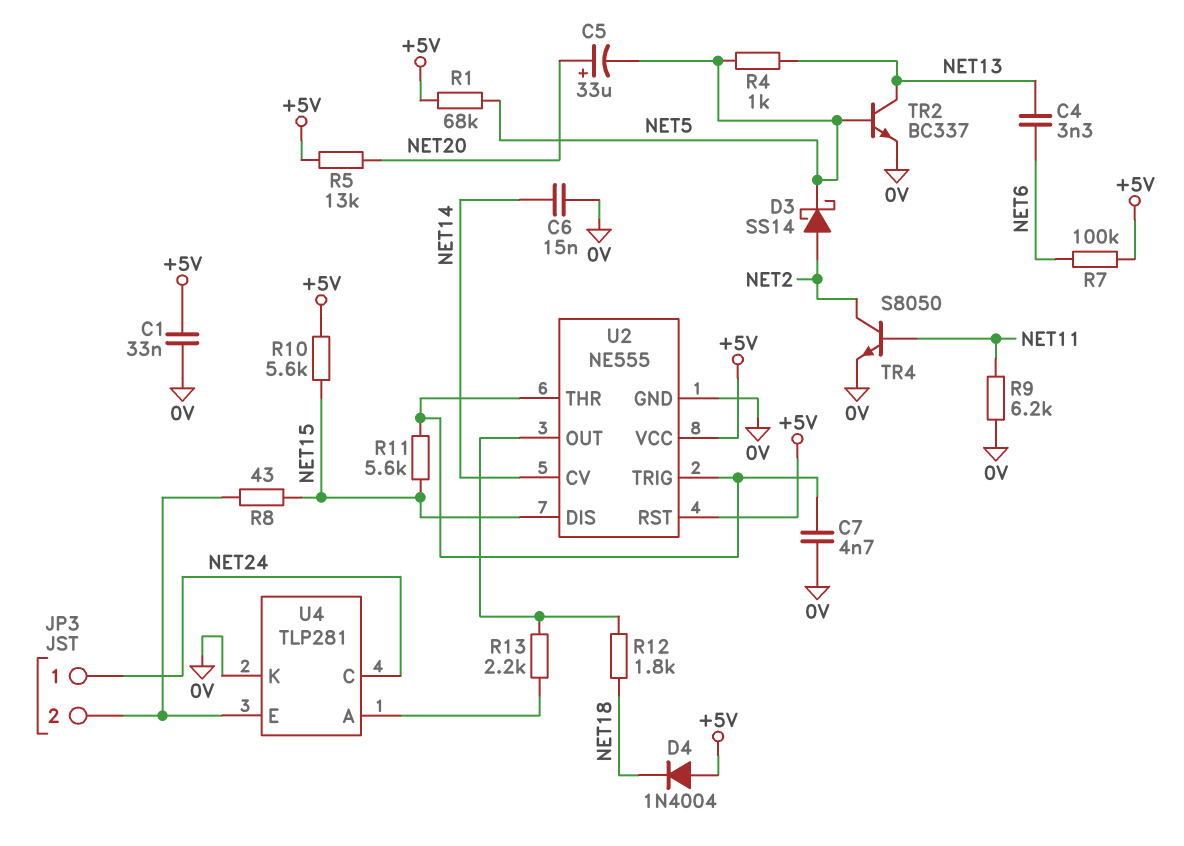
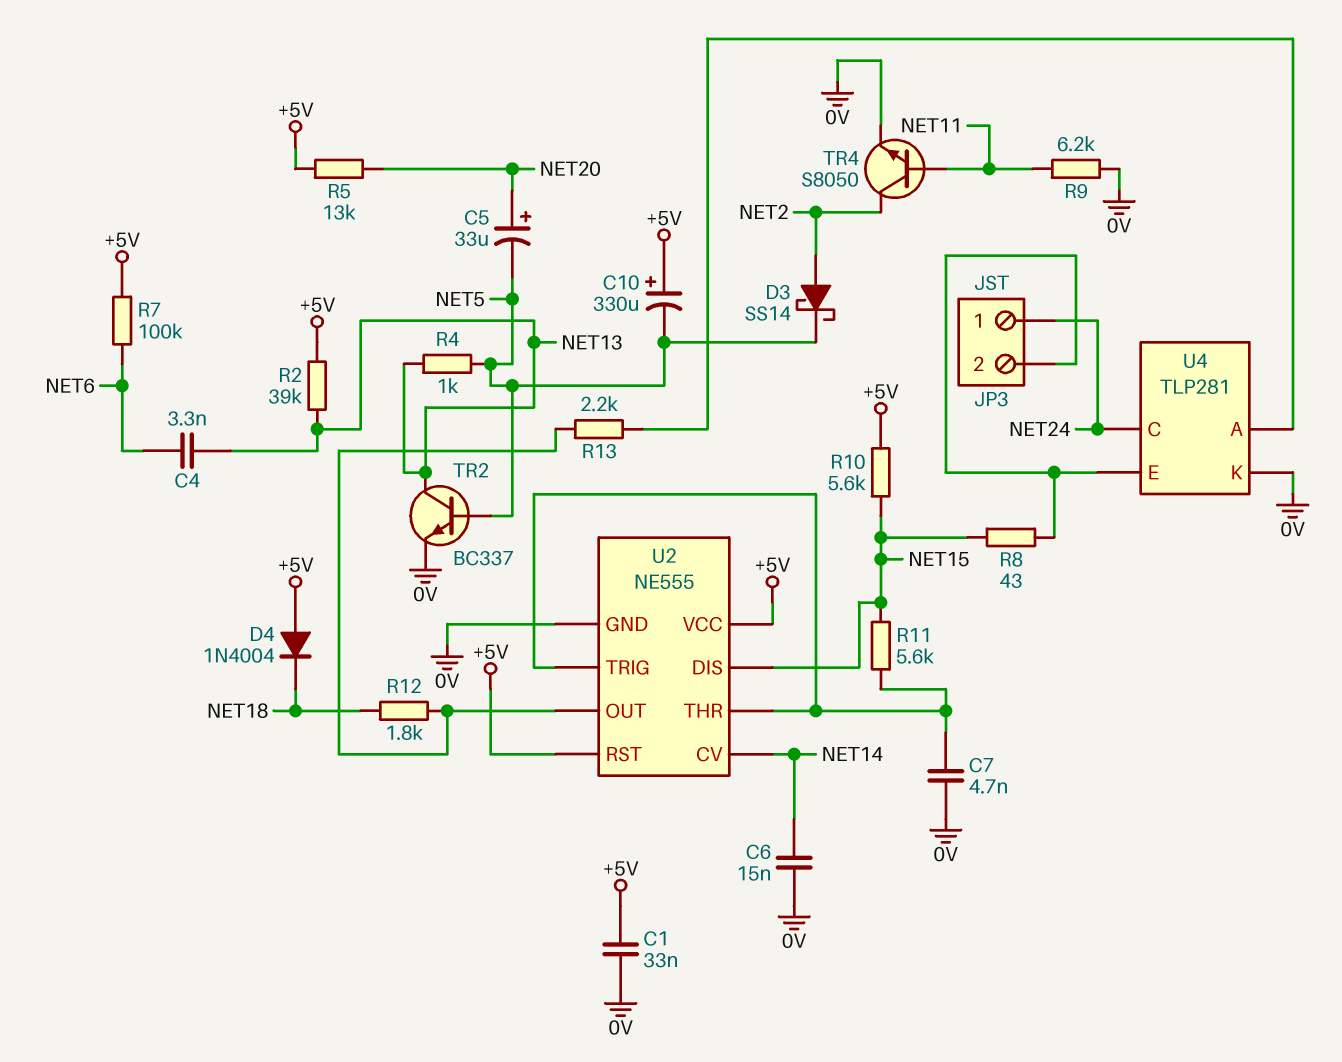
C10: none -> 330uF (plus +5V, minus NET5)
R1: 68k (+5V, NET5) -> none
R2: none -> 39k (+5V, NET13)

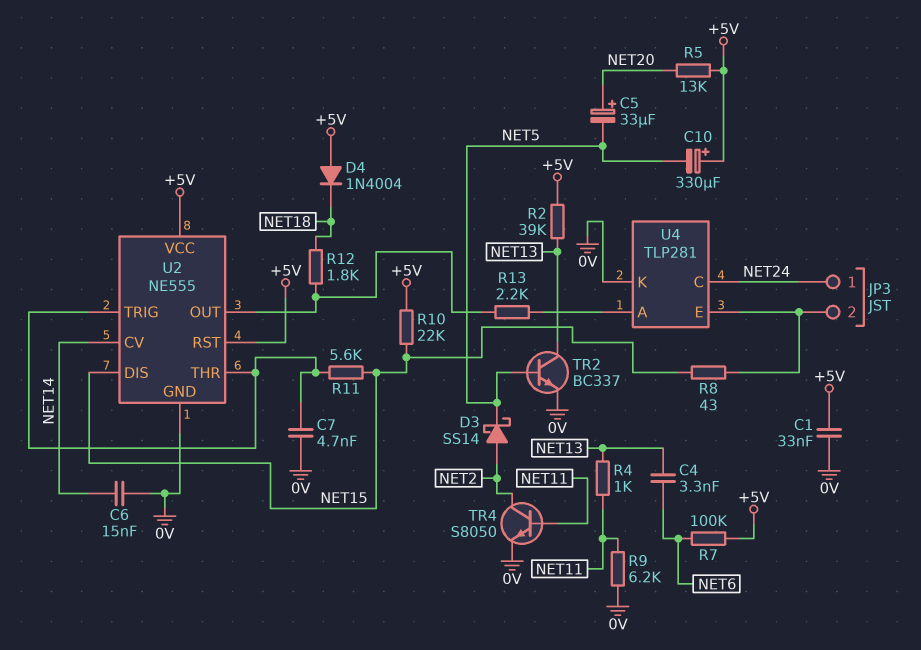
R4: 1k (NET5, NET13) -> 1k (NET11, NET13)
R10: 5.6k (+5V, NET15) -> 22k (+5V, NET15)

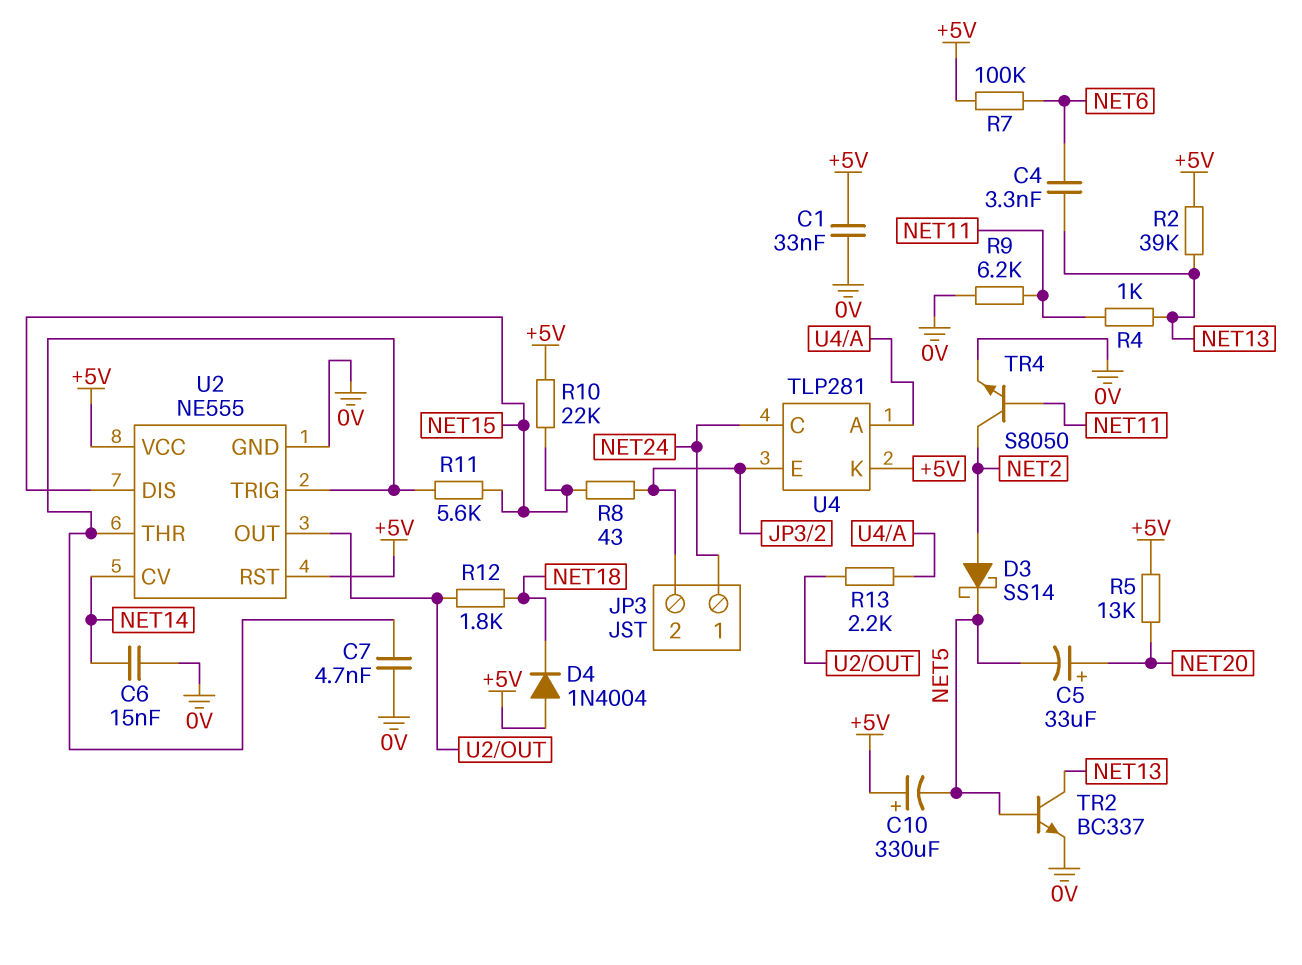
U4 pin K: 0V -> +5V

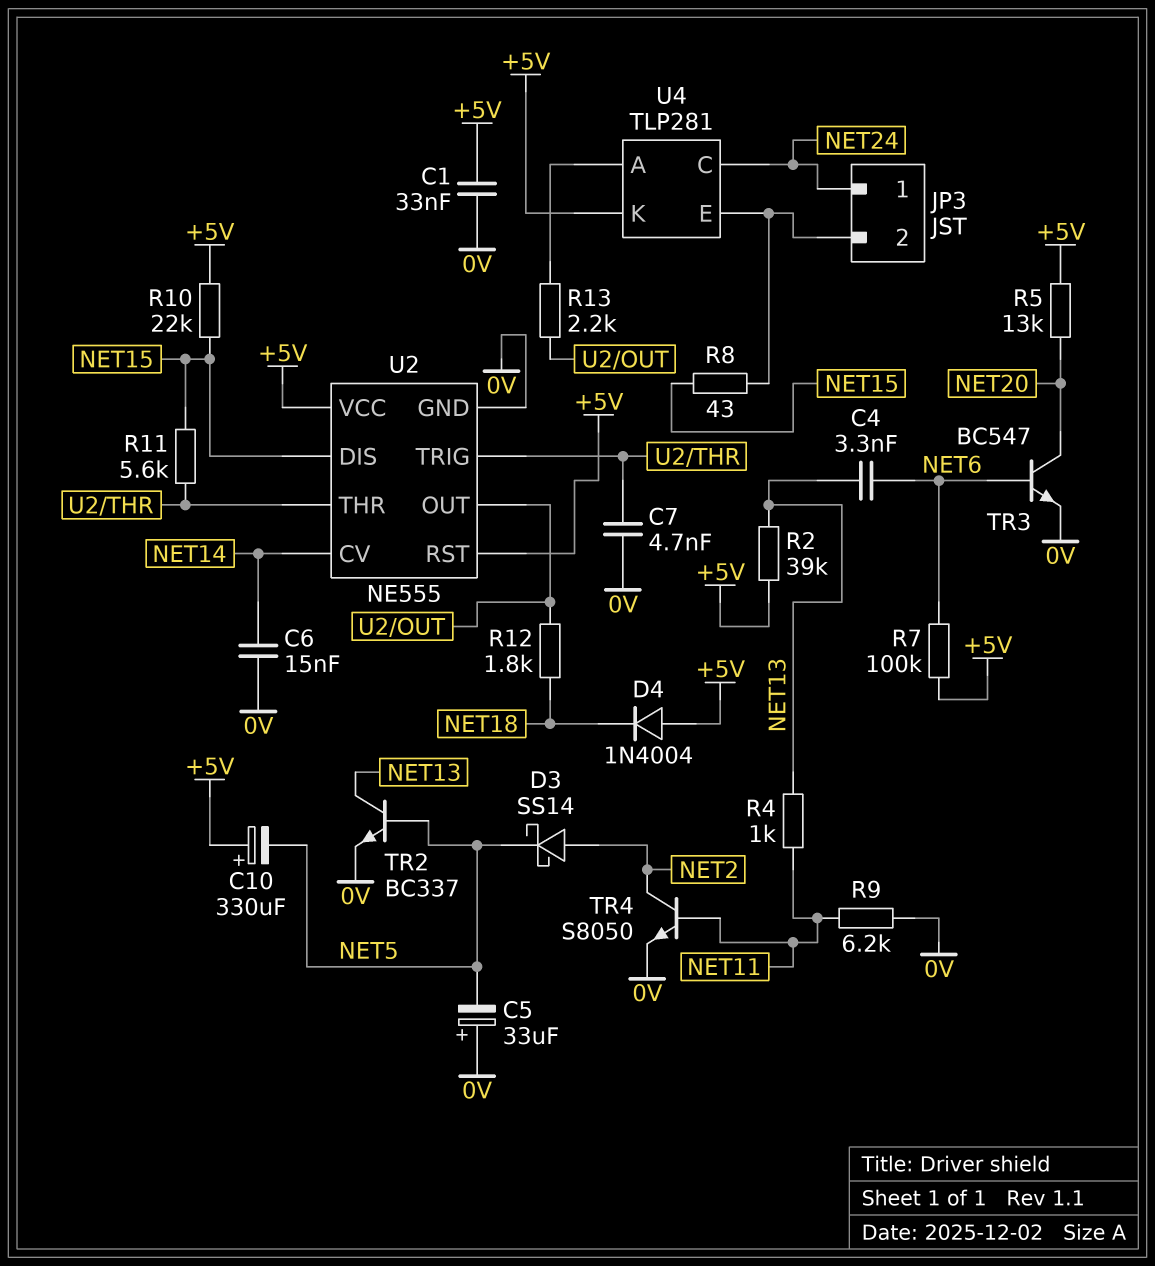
C5: 33uF (plus NET20, minus NET5) -> 33uF (plus 0V, minus NET5)
TR3: none -> NPN BC547 (B NET6, C NET20, E 0V)

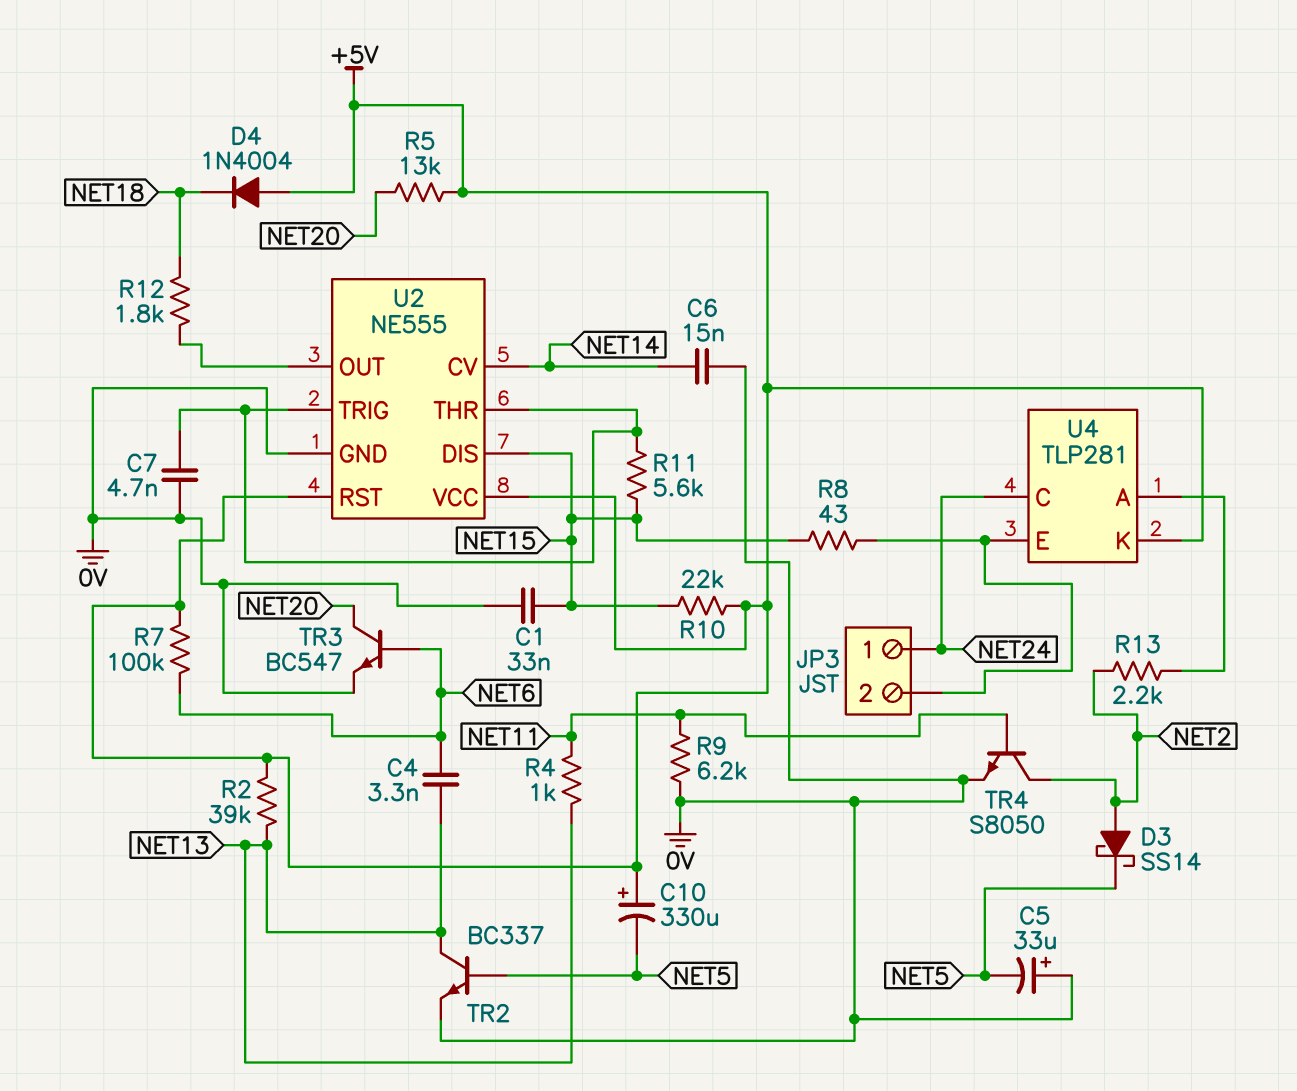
C1: 33nF (+5V, 0V) -> 33nF (0V, NET15)
R13: 2.2k (U2/OUT, U4/A) -> 2.2k (NET2, U4/A)

